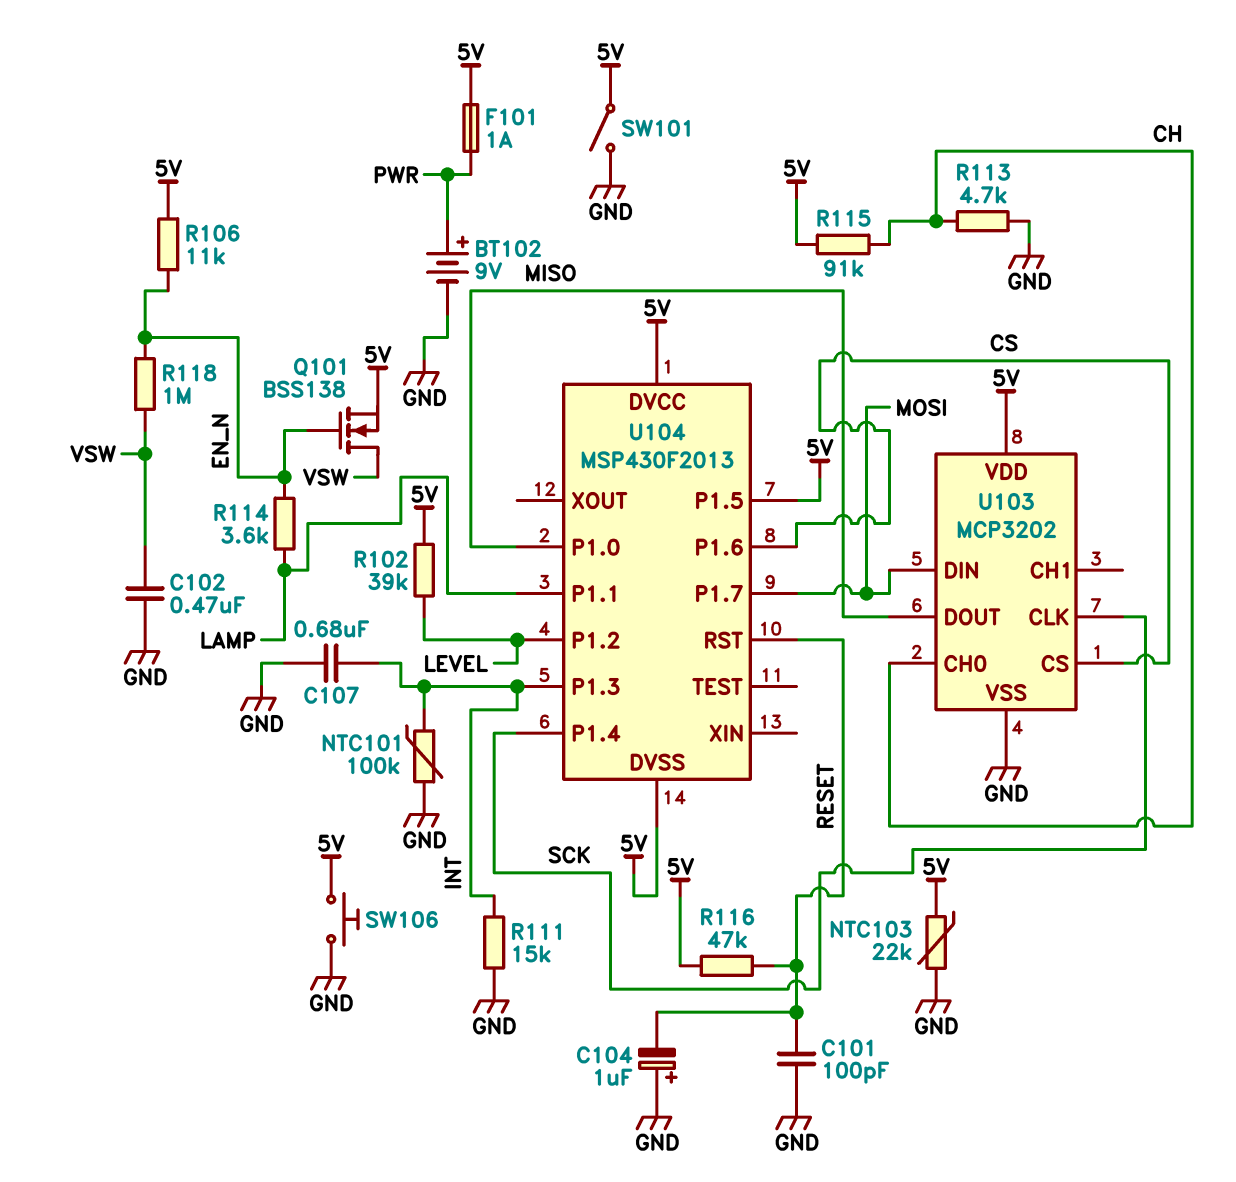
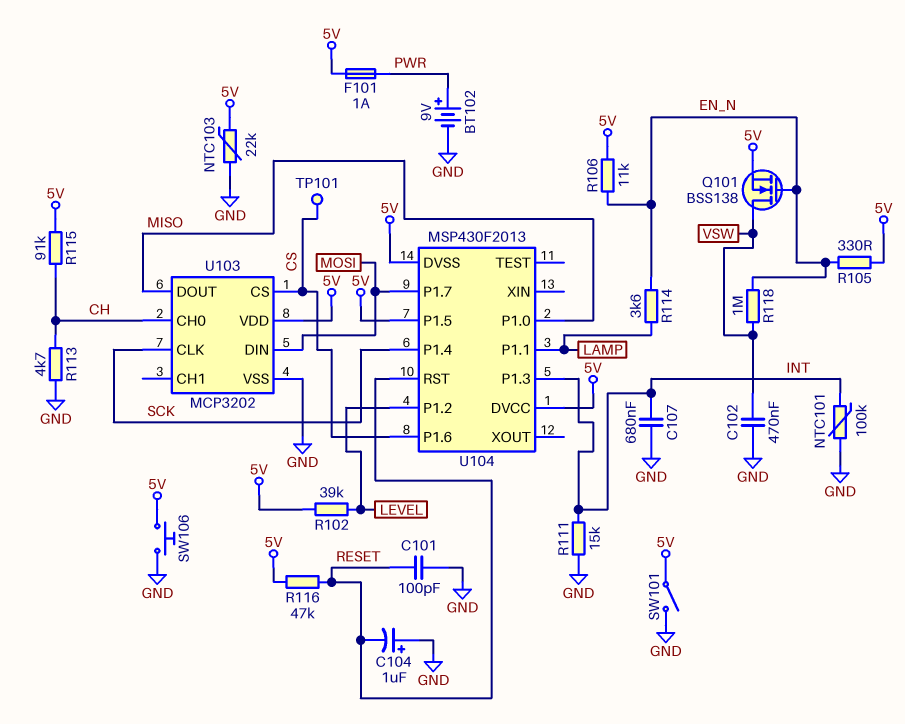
R105: none -> 330 (5V, EN_N)
TP101: none -> test point (CS)

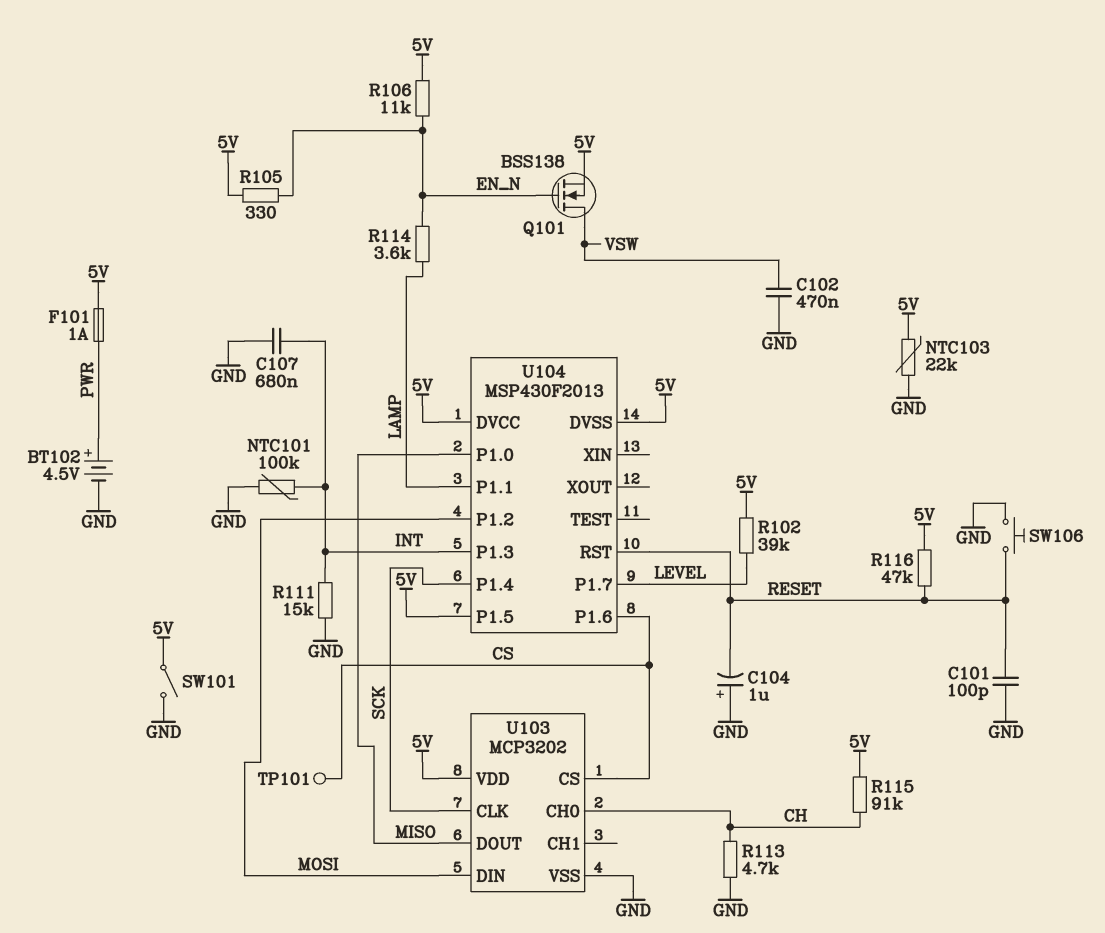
BT102: 9V (plus PWR, minus GND) -> 4.5V (plus PWR, minus GND)
R118: 1M (EN_N, VSW) -> none
SW106: button (5V, GND) -> button (GND, RESET)
U104 pin P1.2: LEVEL -> MOSI
U104 pin P1.7: MOSI -> LEVEL

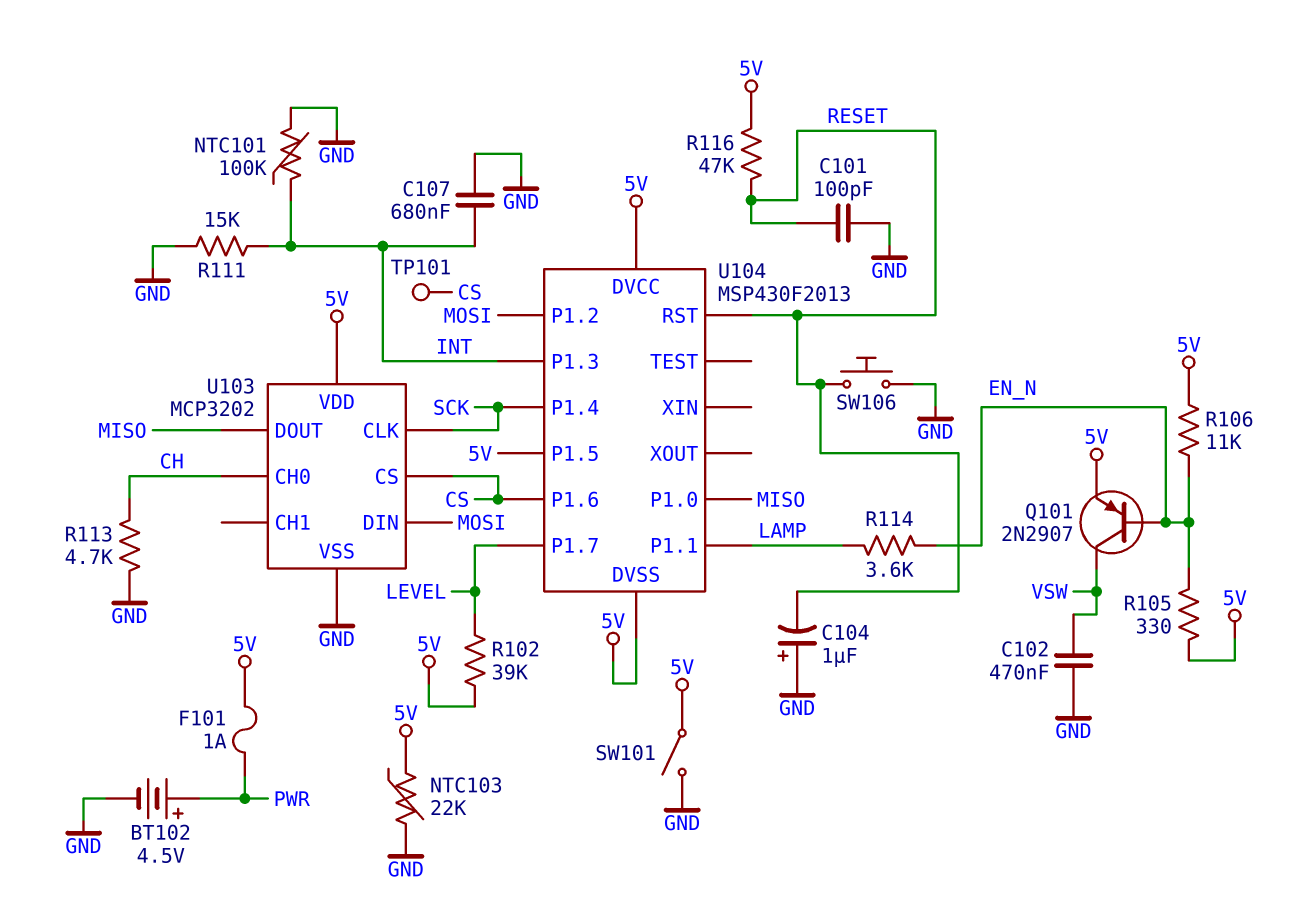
Q101: NMOS BSS138 (G EN_N, D VSW, S 5V) -> PNP 2N2907 (B EN_N, C VSW, E 5V)
R115: 91k (5V, CH) -> none

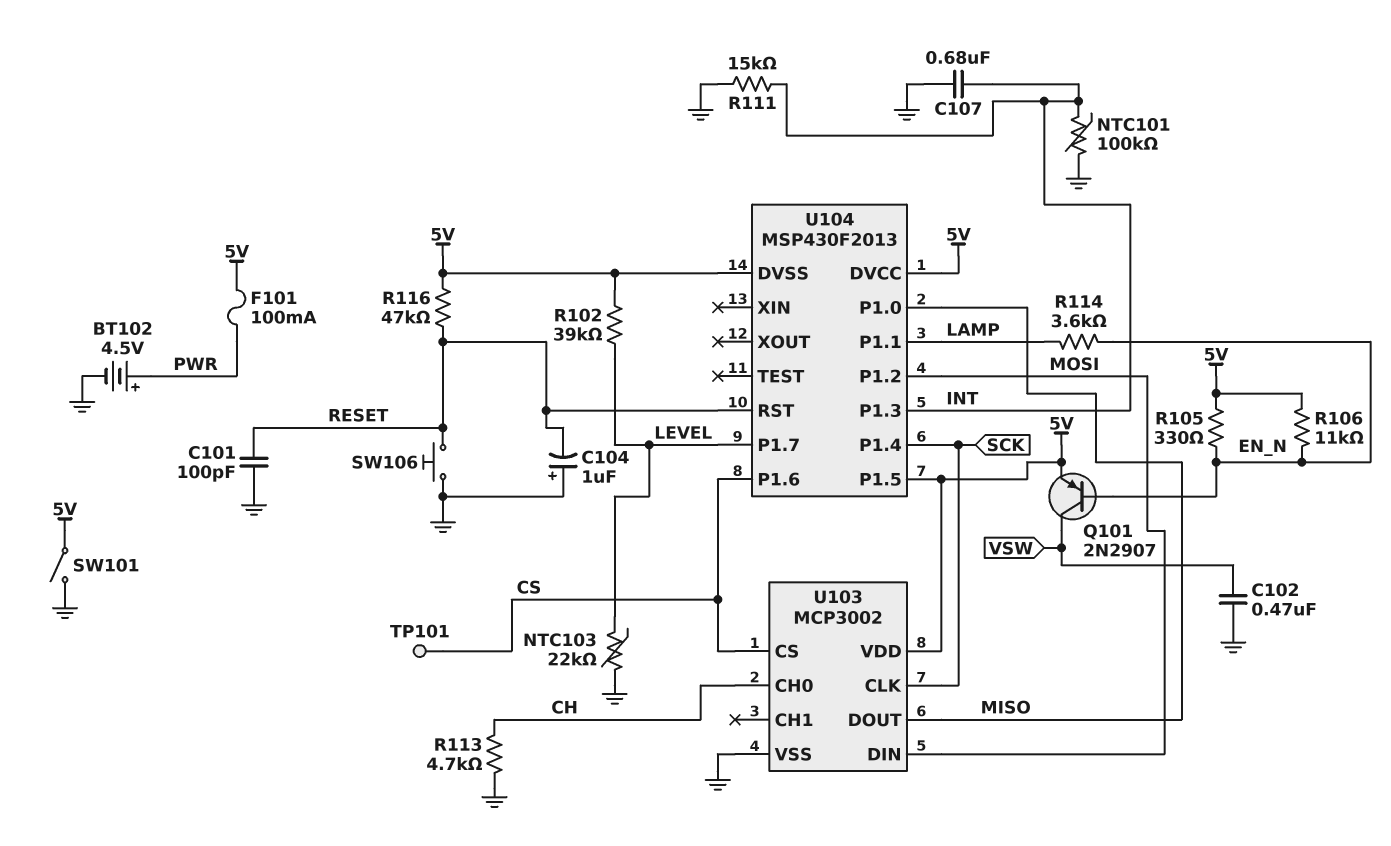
F101: 1A (5V, PWR) -> 100mA (5V, PWR)
NTC103: 22k (5V, GND) -> 22k (GND, LEVEL)
U103: MCP3202 -> MCP3002

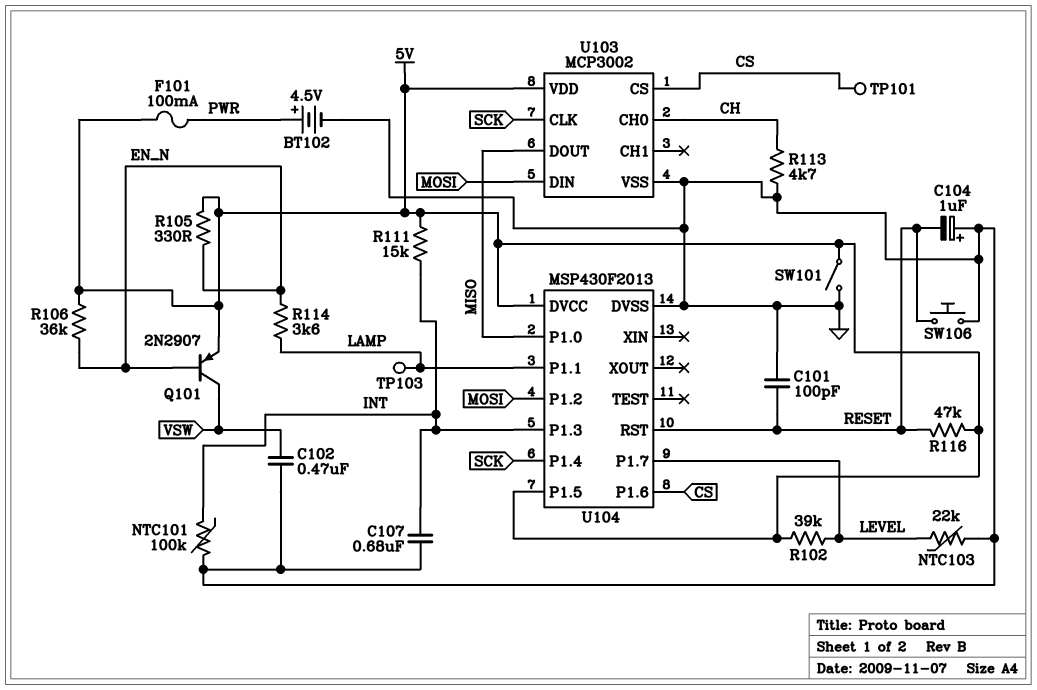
R106: 11k (5V, EN_N) -> 36k (5V, EN_N)
R111: 15k (GND, INT) -> 15k (5V, INT)
TP103: none -> test point (LAMP)
U104 pin DVSS: 5V -> GND

